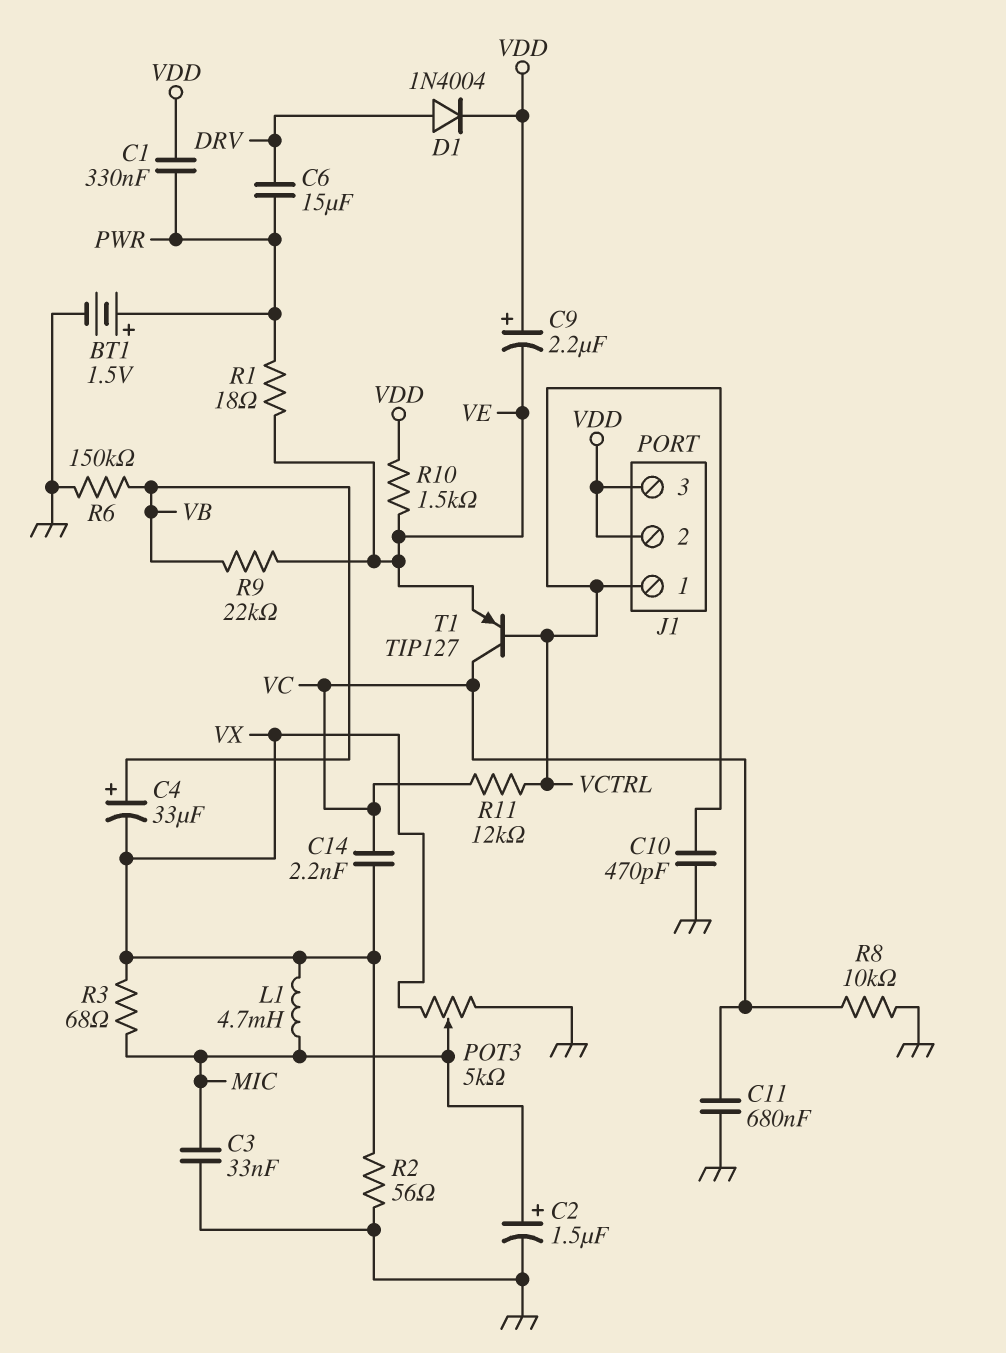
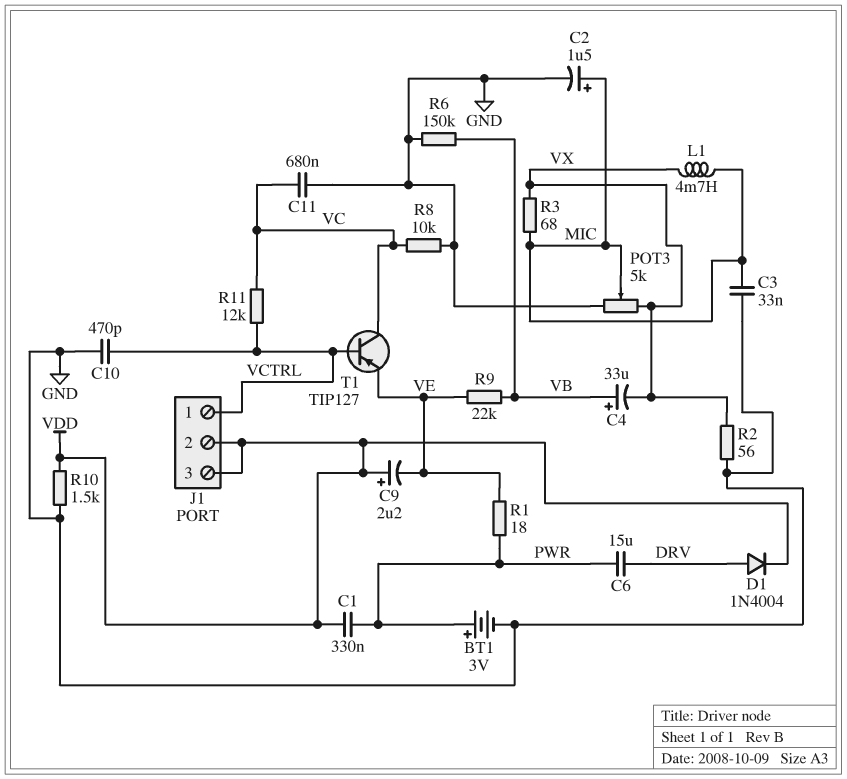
BT1: 1.5V (plus PWR, minus GND) -> 3V (plus PWR, minus GND)
C14: 2.2nF (VC, VX) -> none
R10: 1.5k (VDD, VE) -> 1.5k (GND, VDD)

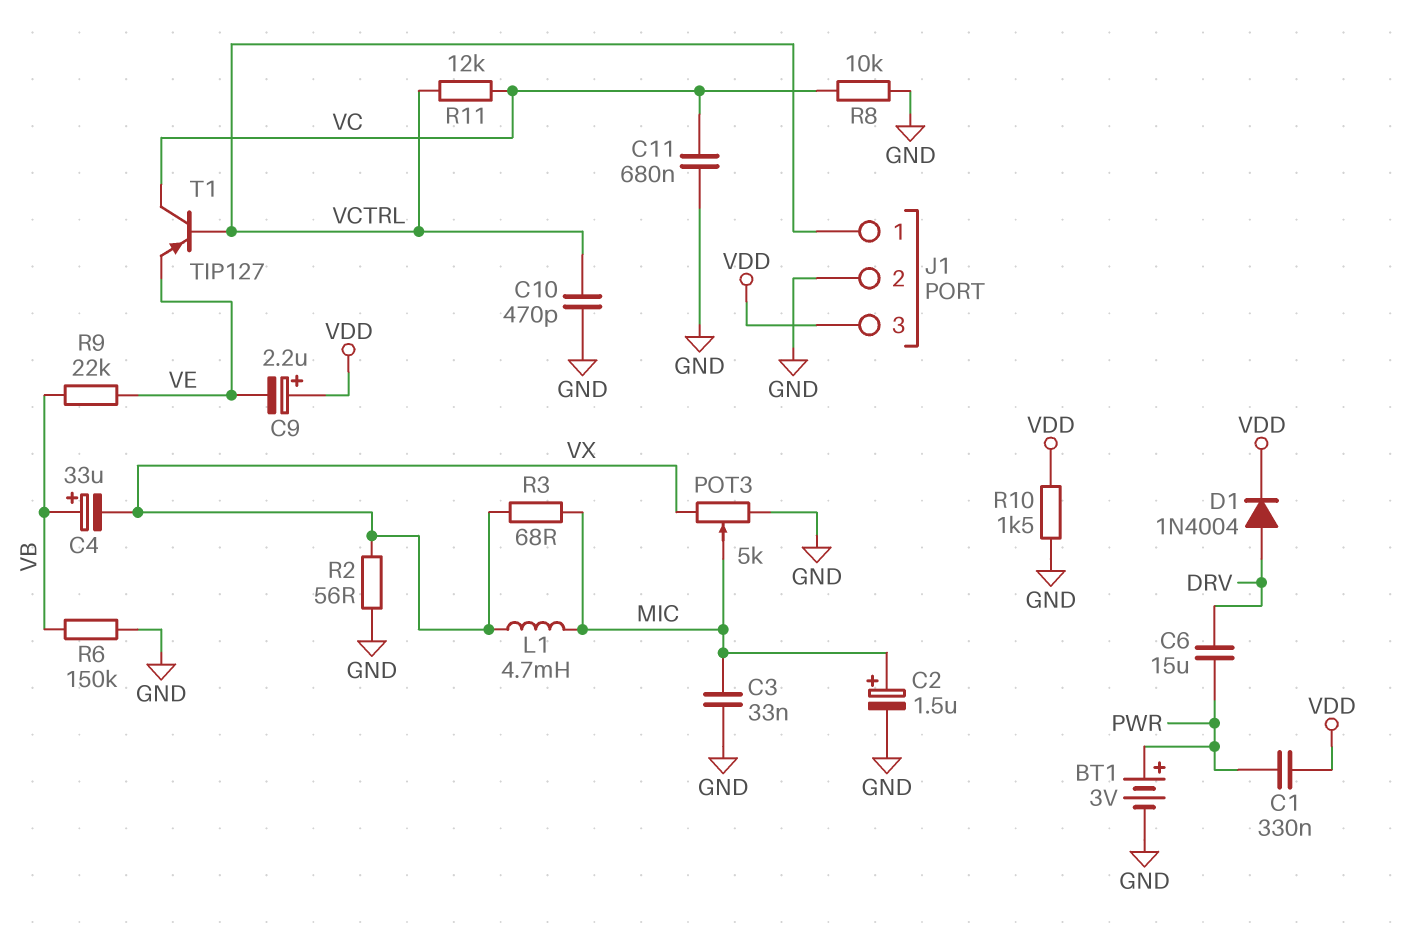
J1 pin 2: VDD -> GND
R1: 18 (PWR, VE) -> none

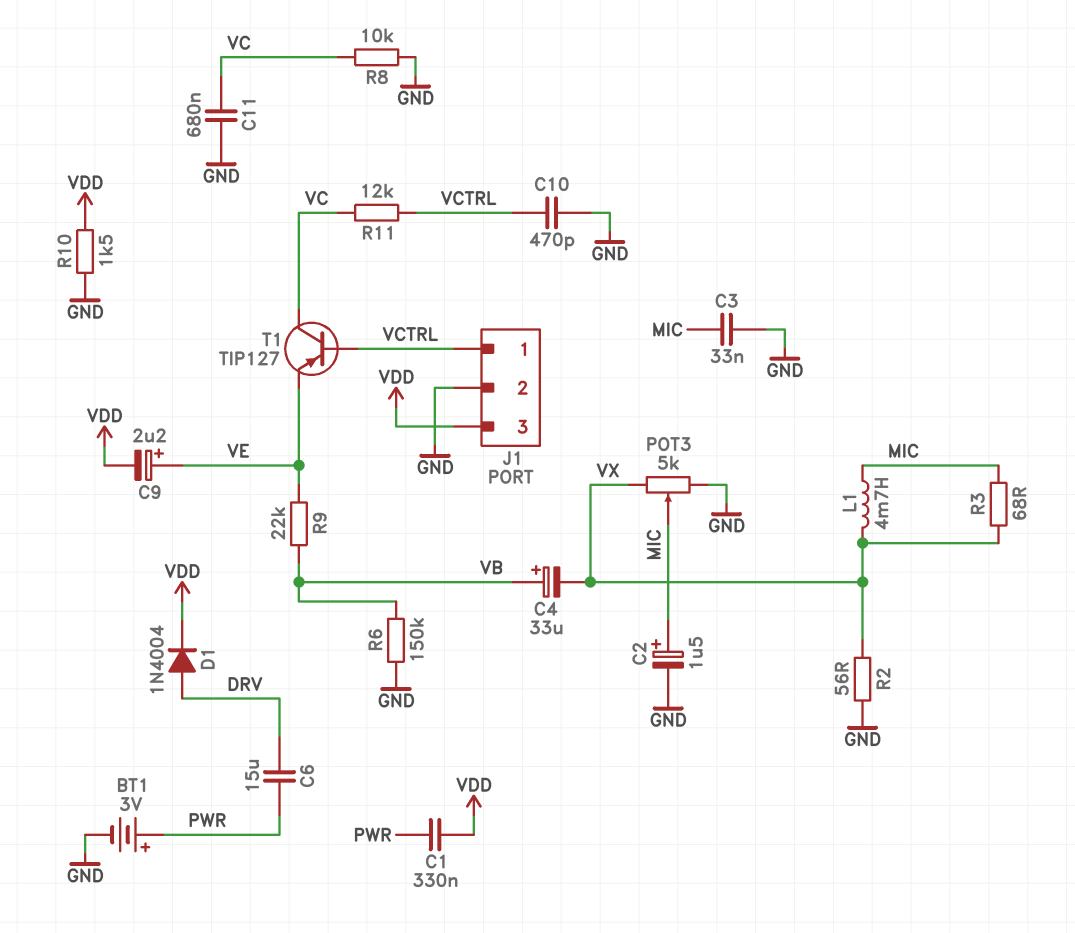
C9: 2.2uF (plus VDD, minus VE) -> 2.2uF (plus VE, minus VDD)

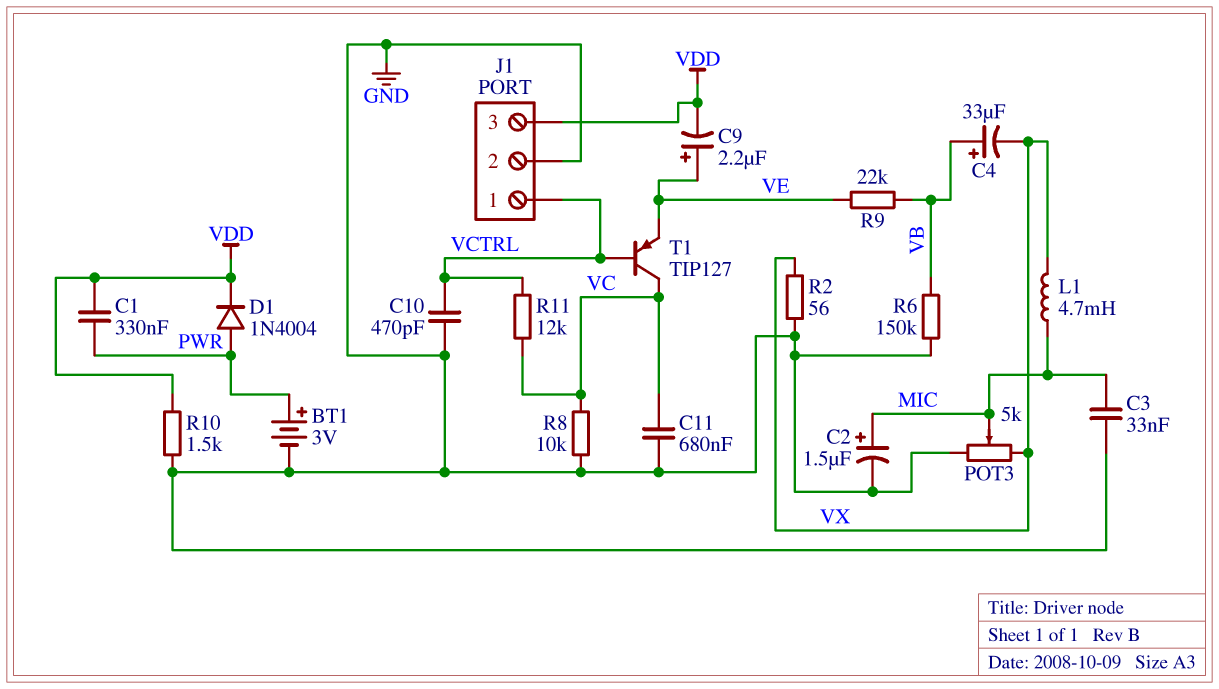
C6: 15uF (DRV, PWR) -> none
D1: diode 1N4004 (A DRV, K VDD) -> diode 1N4004 (A PWR, K VDD)
R3: 68 (MIC, VX) -> none

